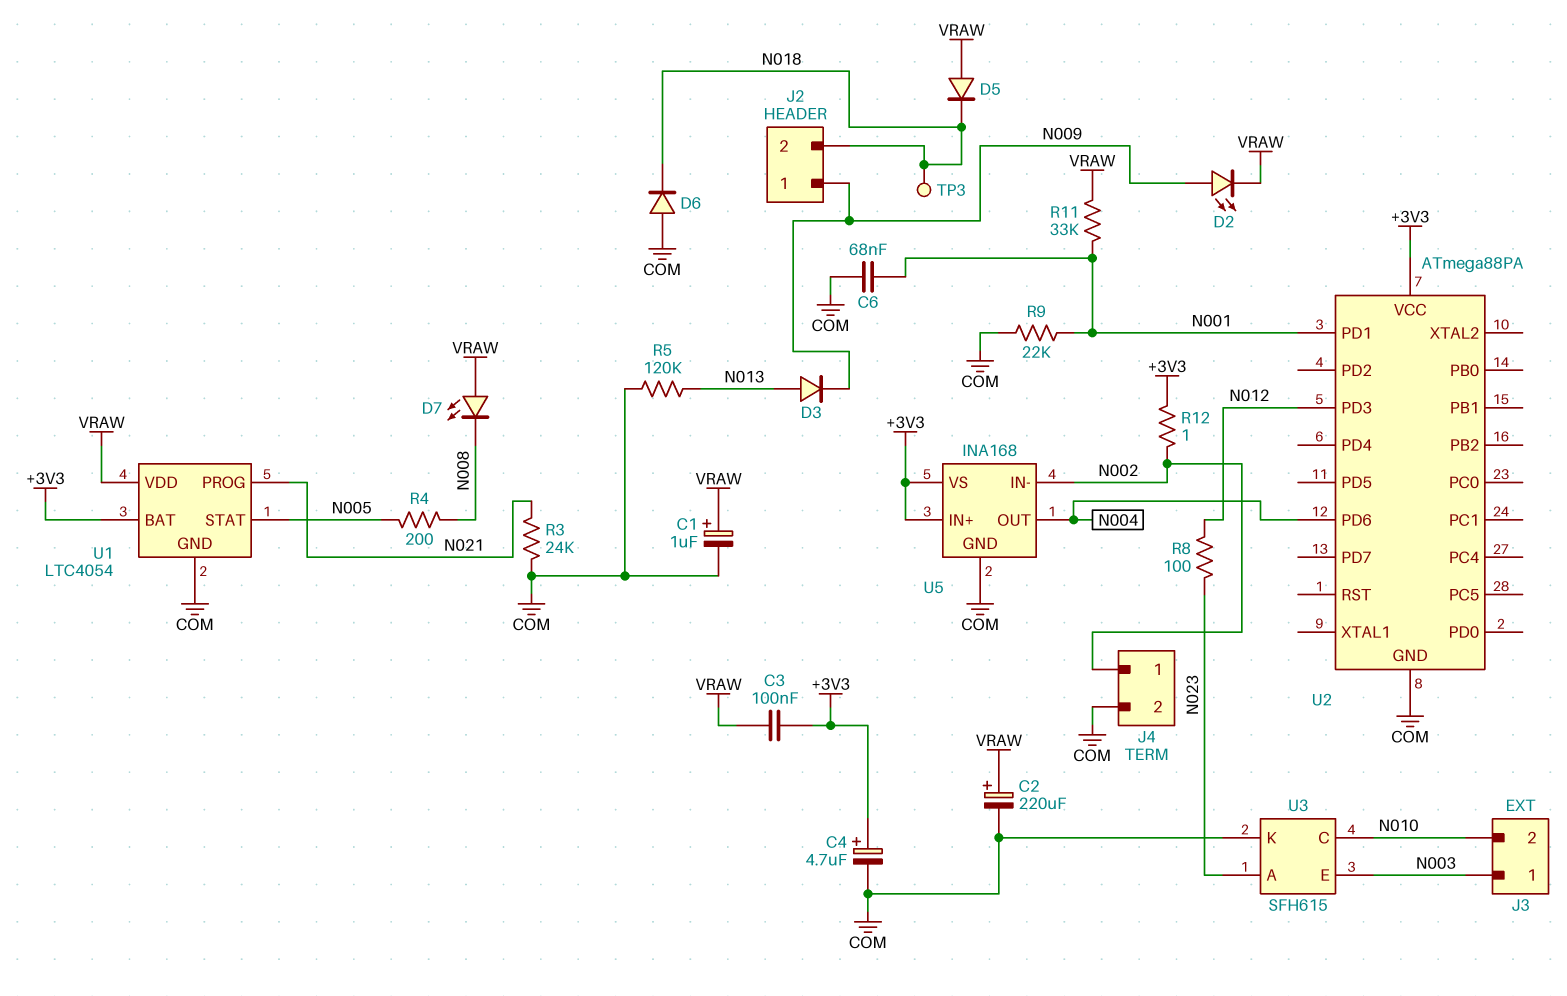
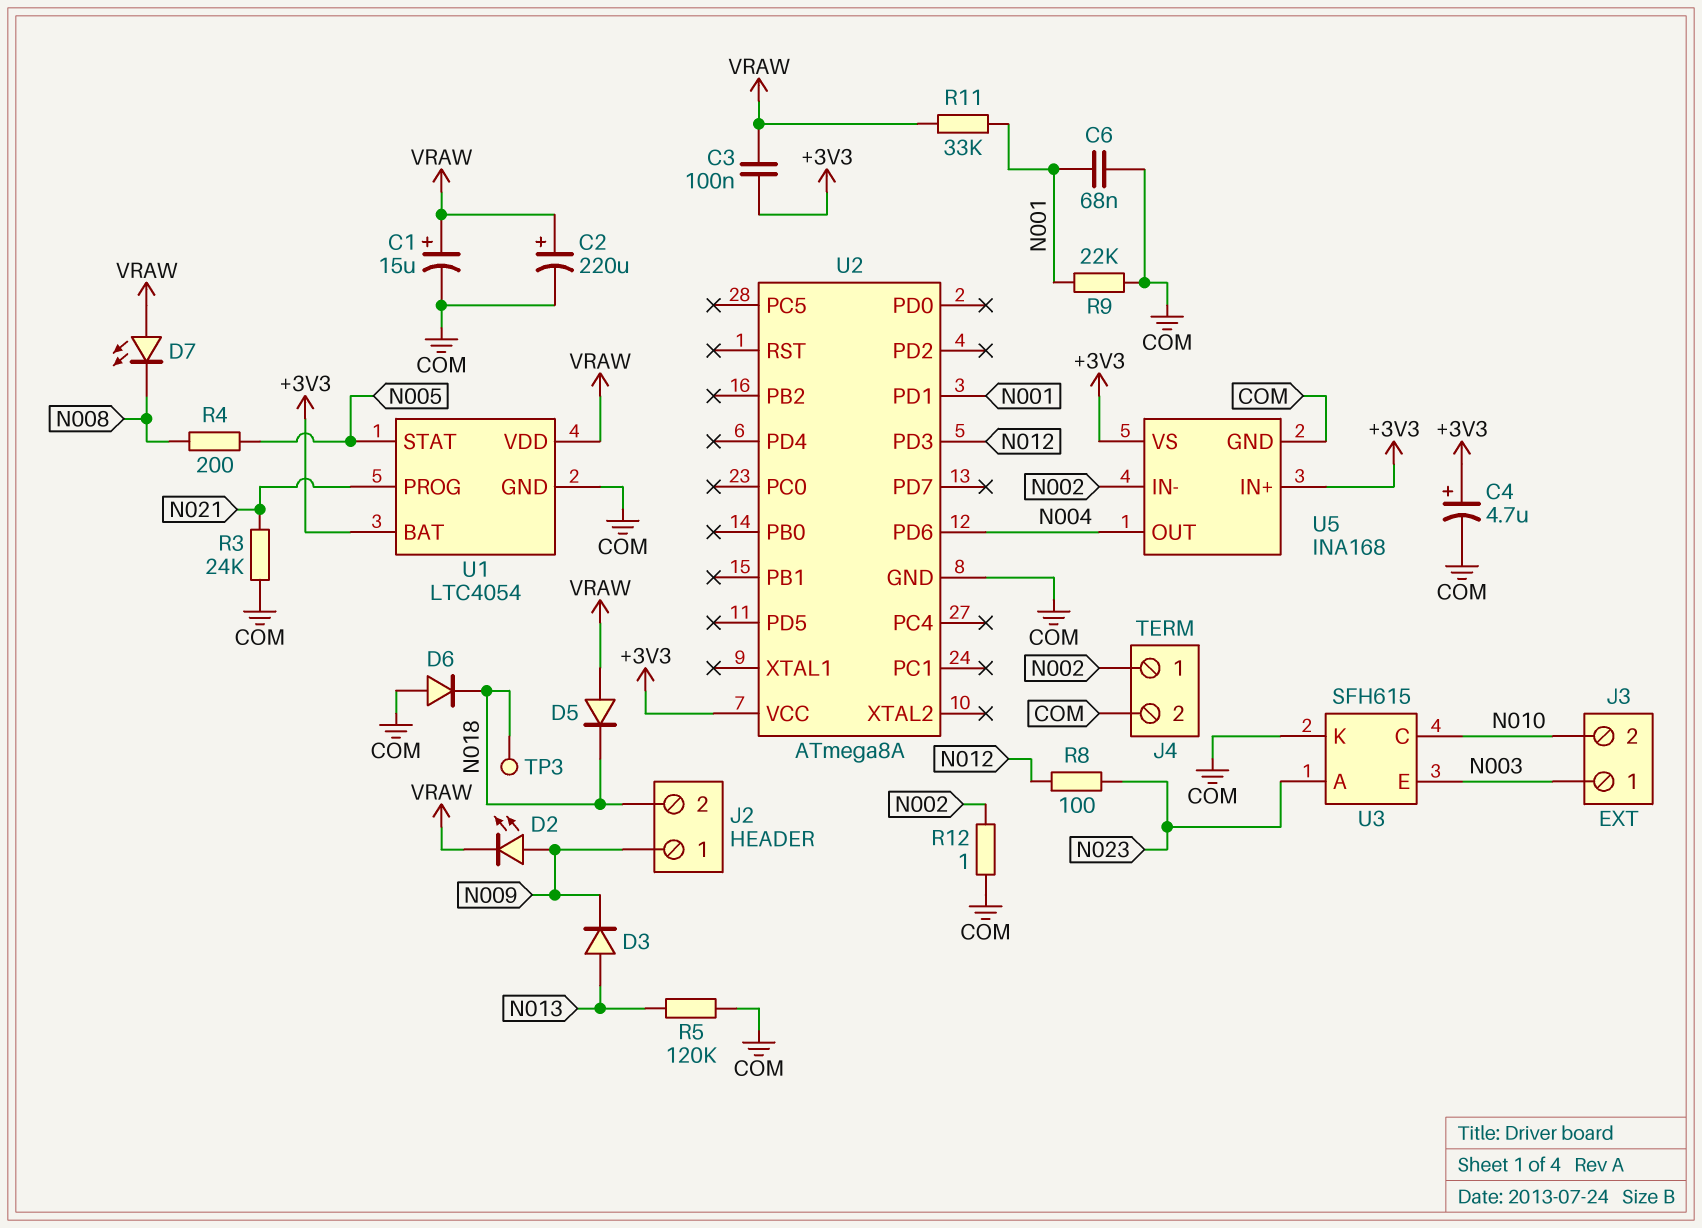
C1: 1uF (plus VRAW, minus COM) -> 15uF (plus VRAW, minus COM)
R12: 1 (+3V3, N002) -> 1 (COM, N002)
U2: ATmega88PA -> ATmega8A

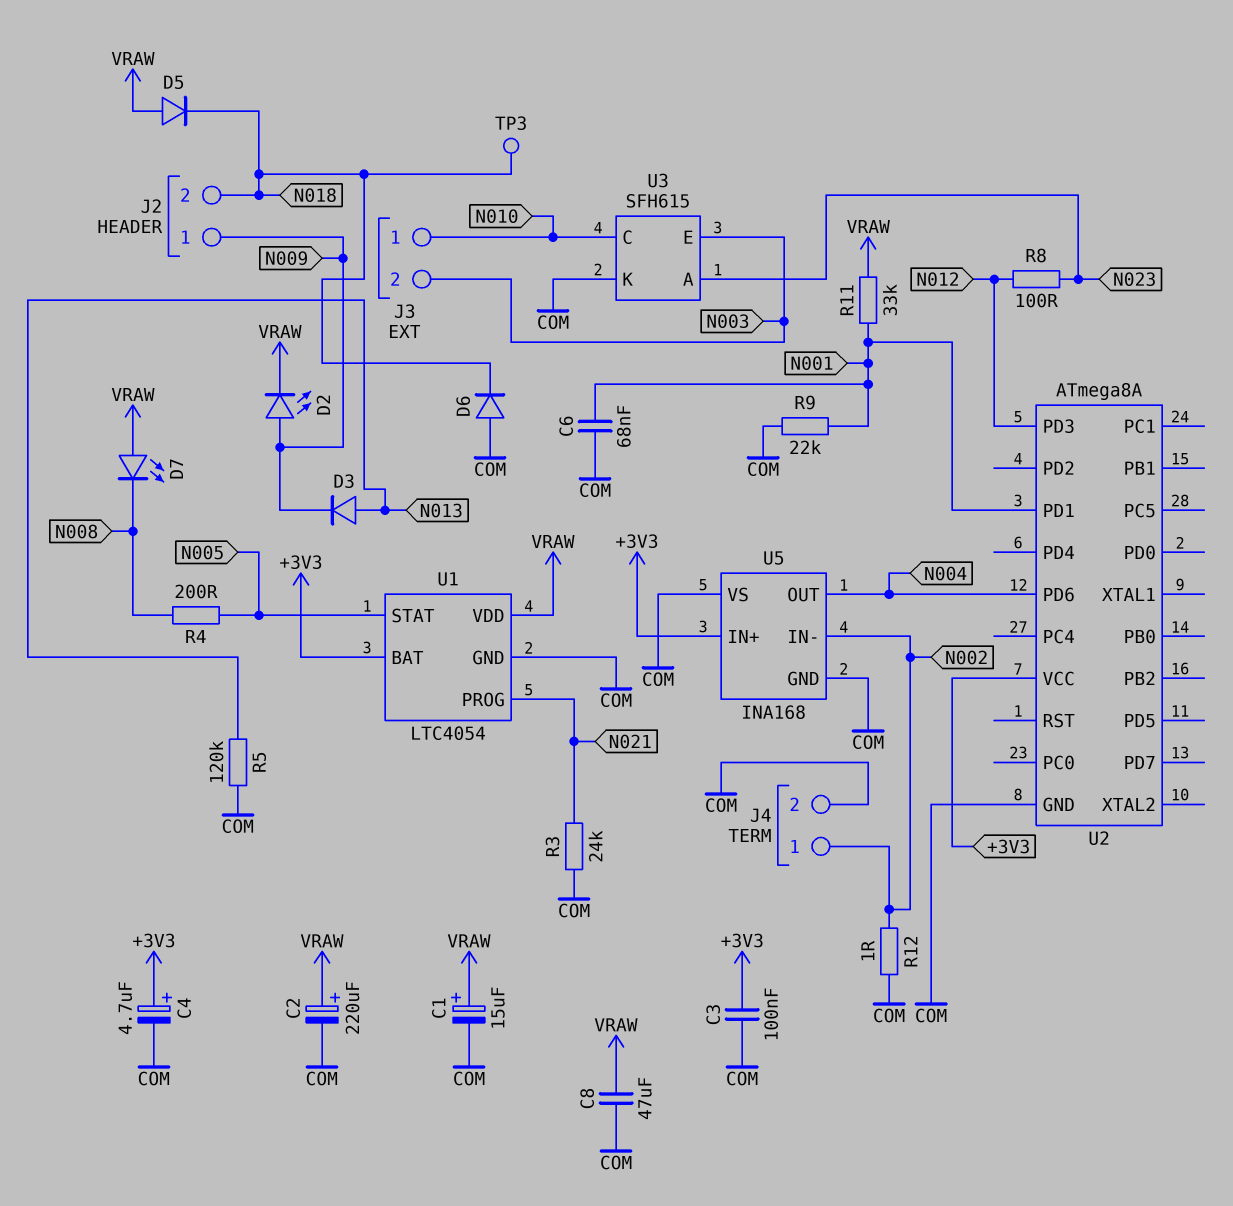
C3: 100nF (+3V3, VRAW) -> 100nF (+3V3, COM)
C8: none -> 47uF (COM, VRAW)
J3 pin 1: N003 -> N010
J3 pin 2: N010 -> N003
U5 pin VS: +3V3 -> COM

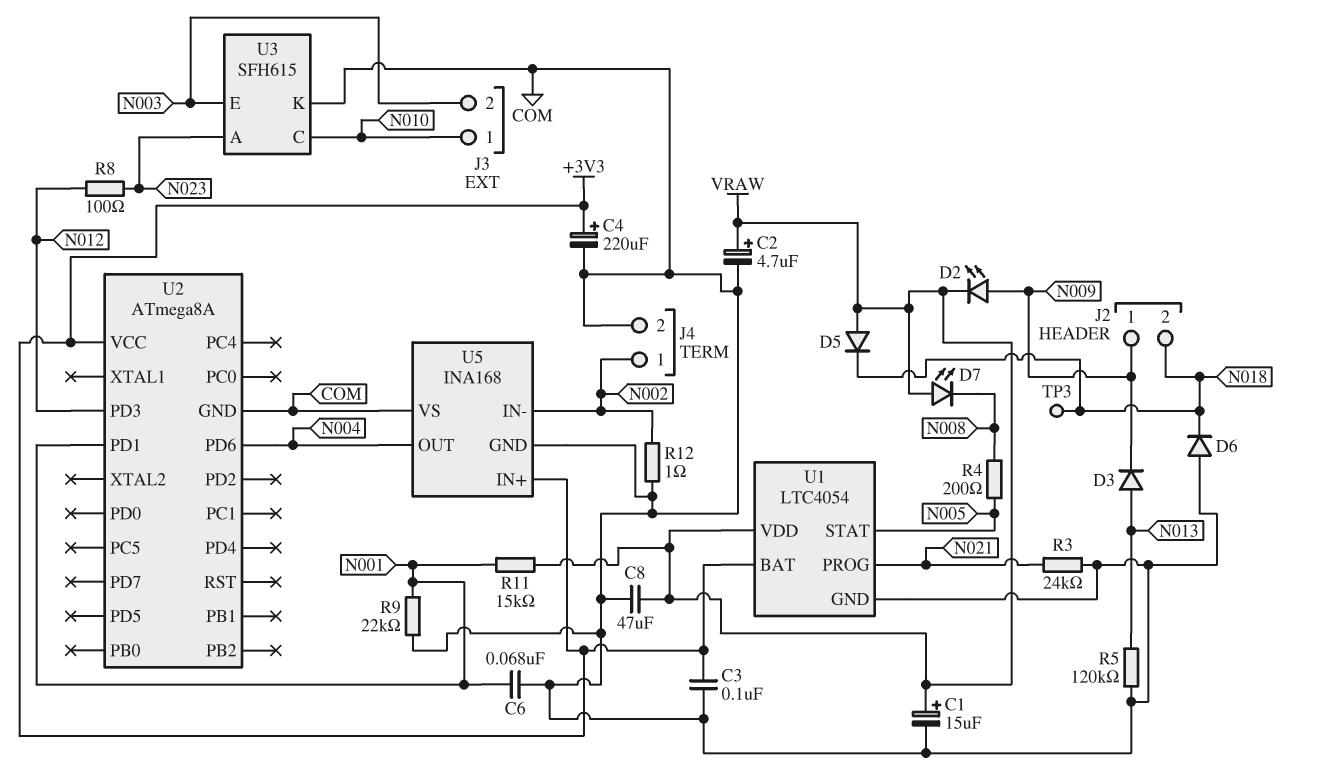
C2: 220uF (plus VRAW, minus COM) -> 4.7uF (plus VRAW, minus COM)
C4: 4.7uF (plus +3V3, minus COM) -> 220uF (plus +3V3, minus COM)
R11: 33k (N001, VRAW) -> 15k (N001, VRAW)

